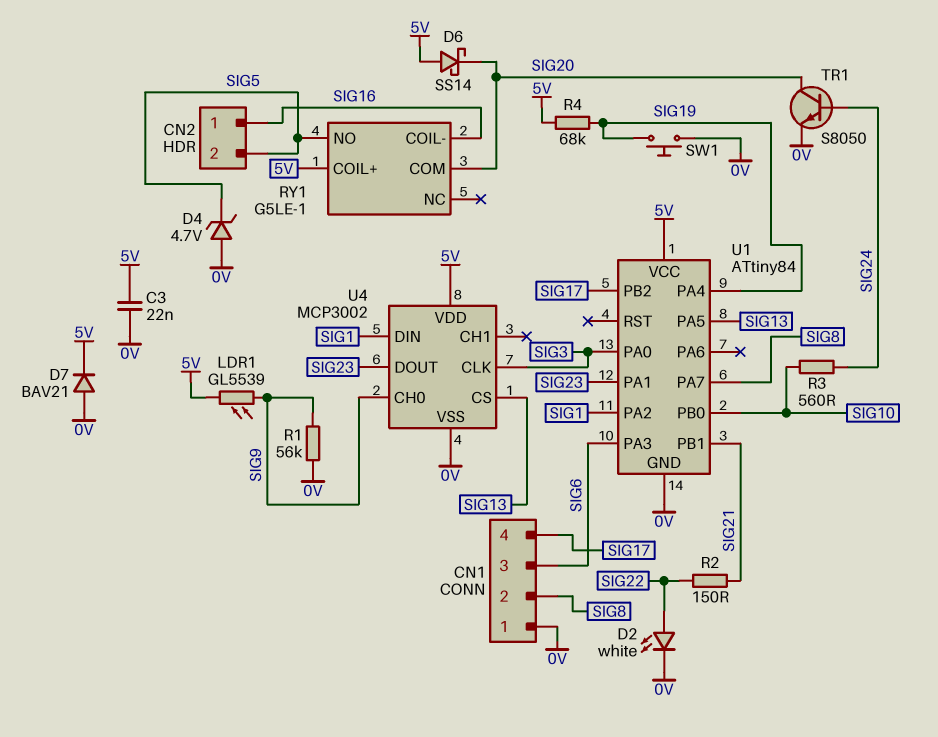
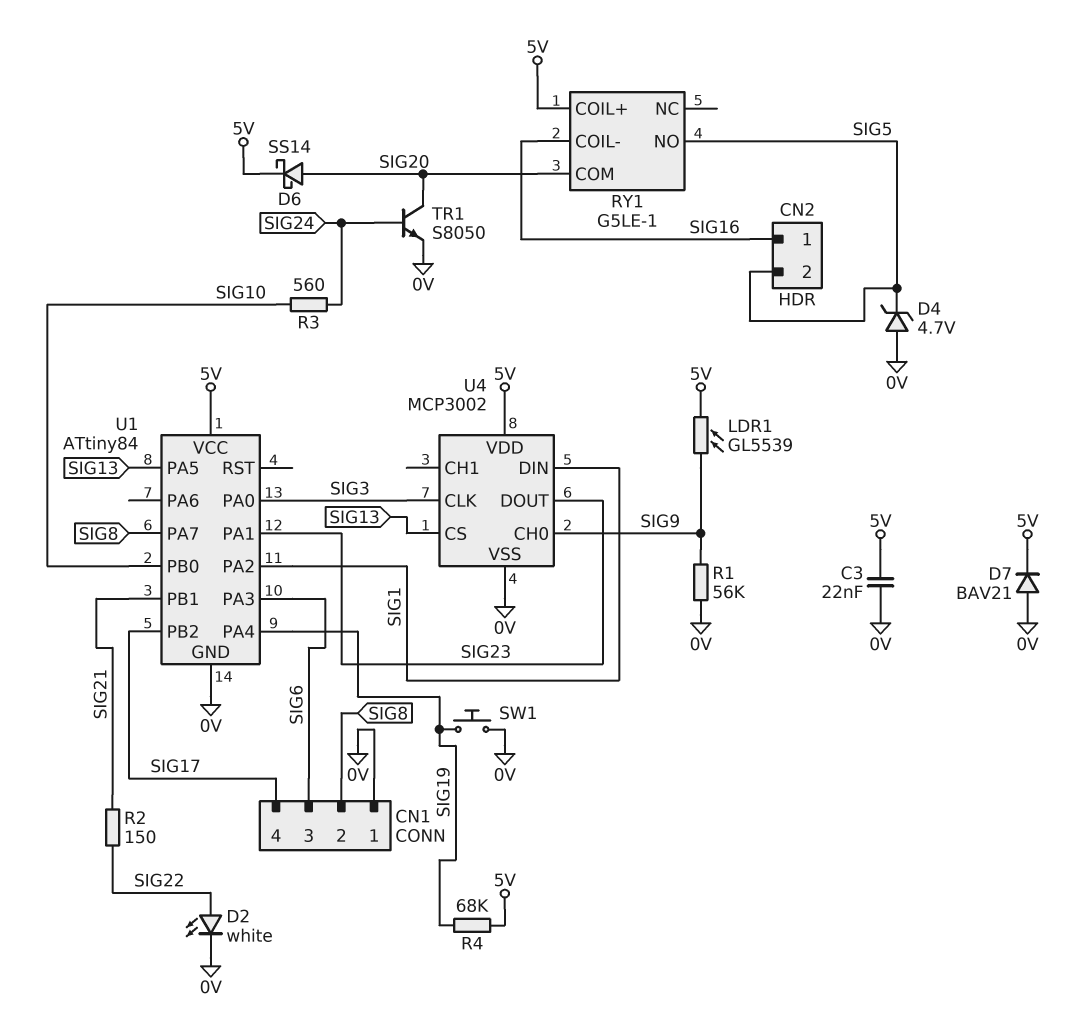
D6: schottky SS14 (A 5V, K SIG20) -> schottky SS14 (A SIG20, K 5V)

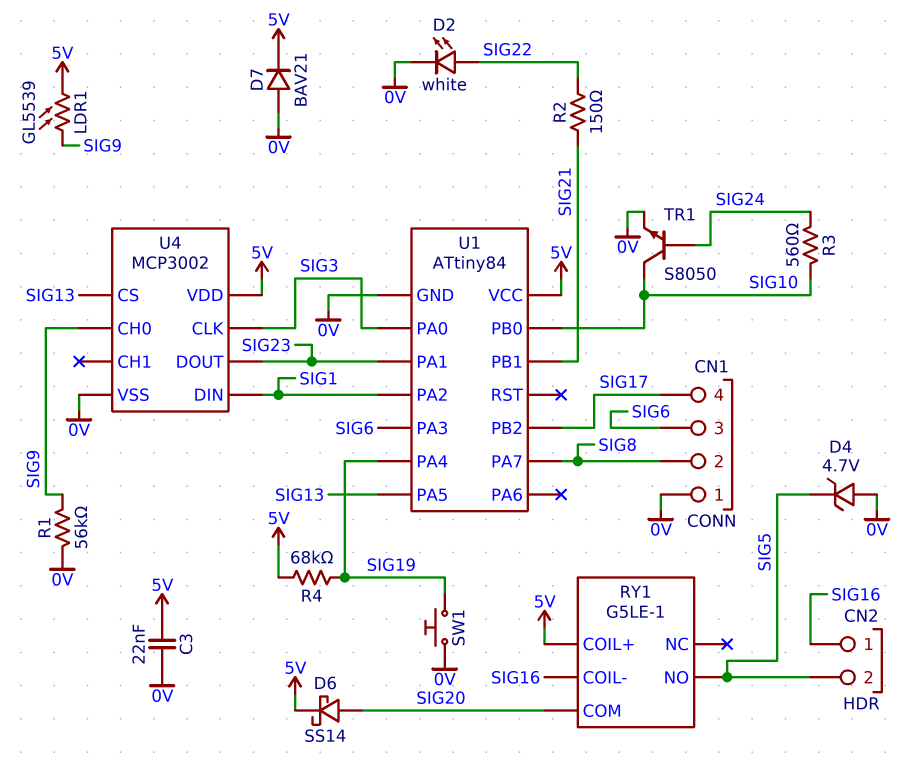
TR1: NPN S8050 (B SIG24, C SIG20, E 0V) -> NPN S8050 (B SIG24, C SIG10, E 0V)

